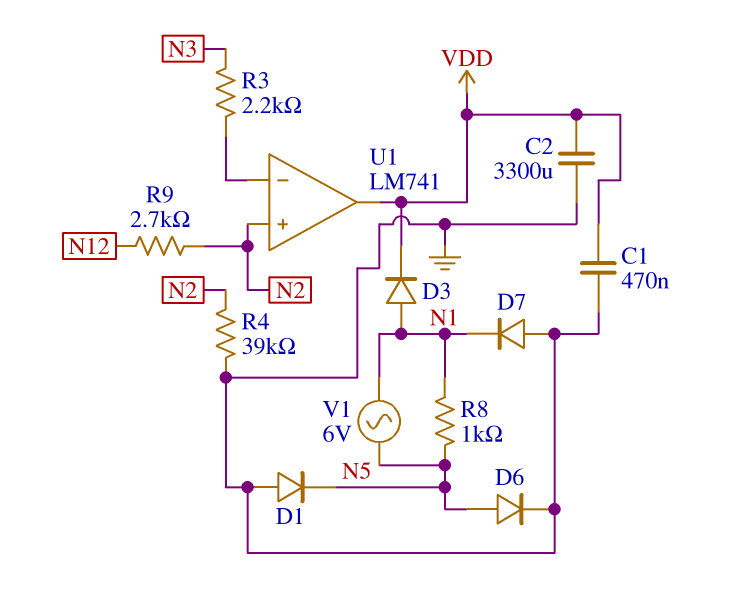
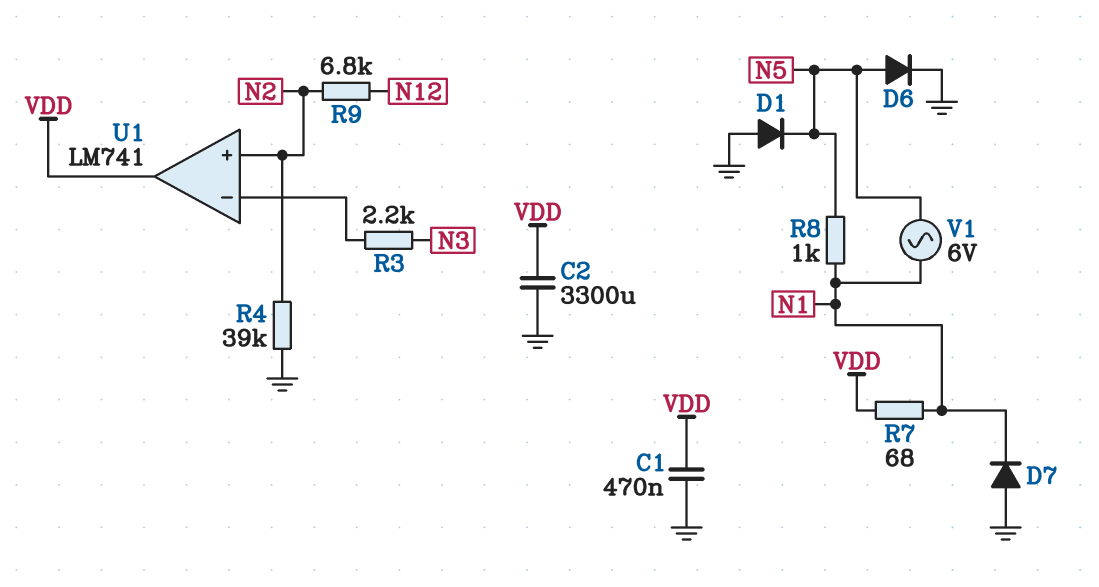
D3: diode (A N1, K VDD) -> none
R7: none -> 68 (N1, VDD)
R9: 2.7k (N2, N12) -> 6.8k (N2, N12)

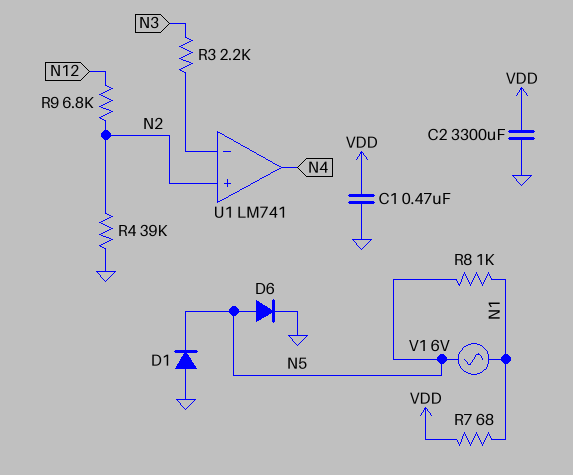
D7: diode (A GND, K N1) -> none
U1 pin out: VDD -> N4

